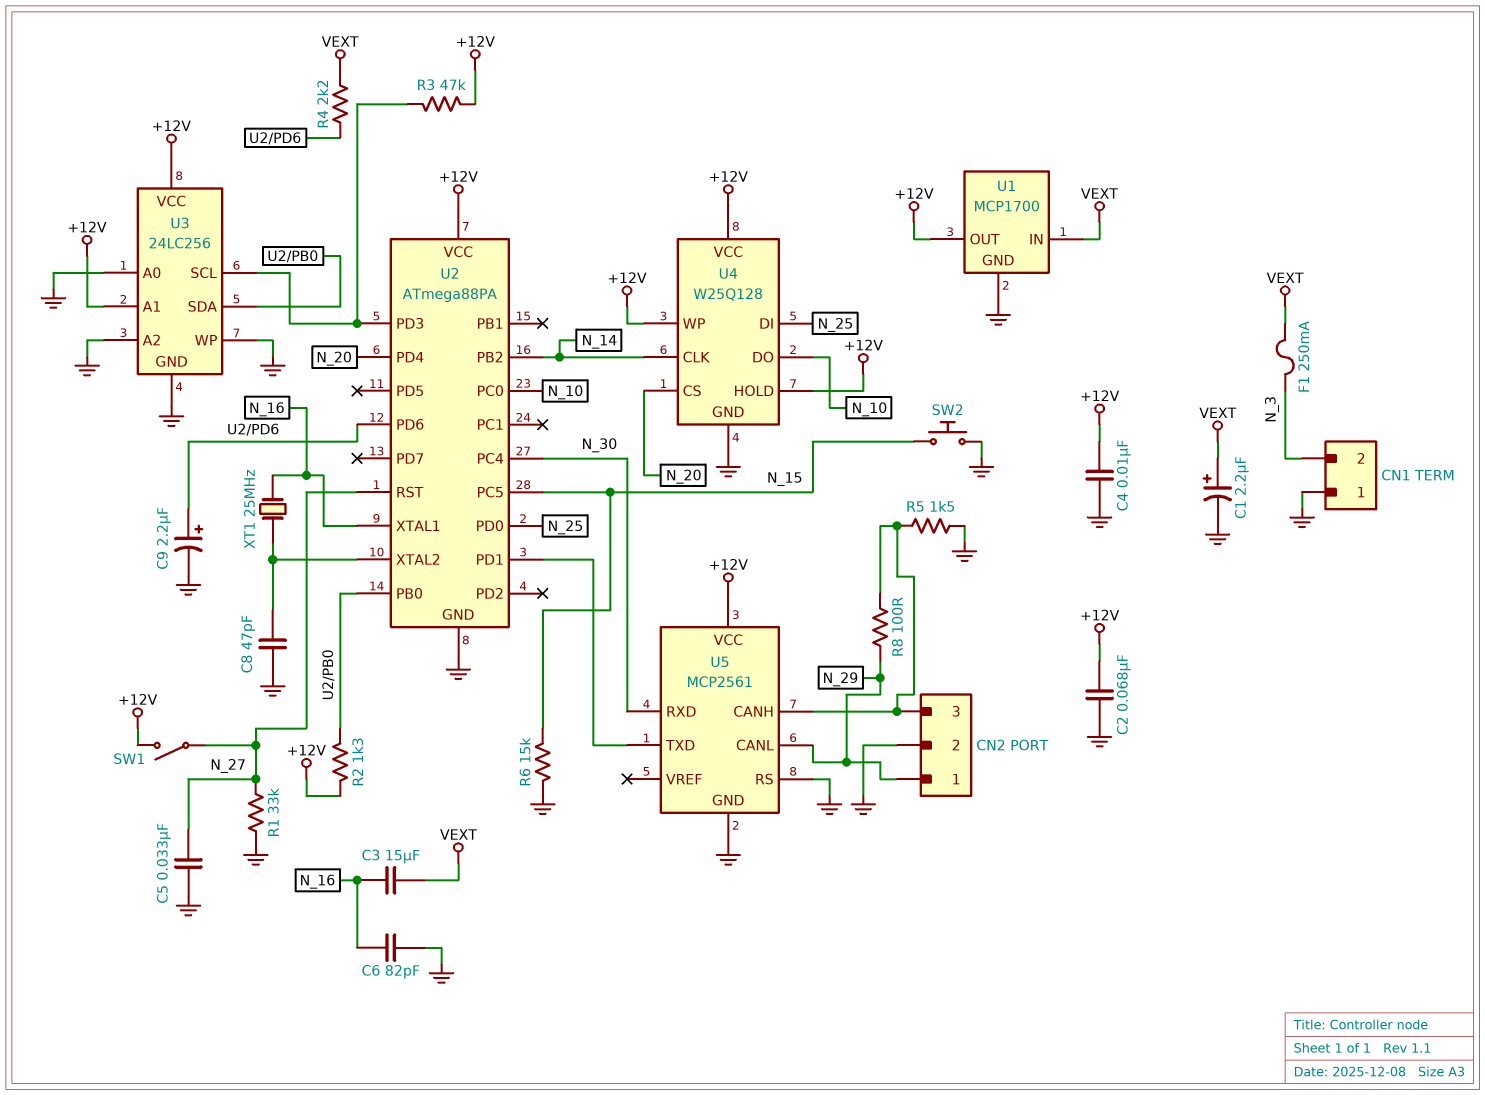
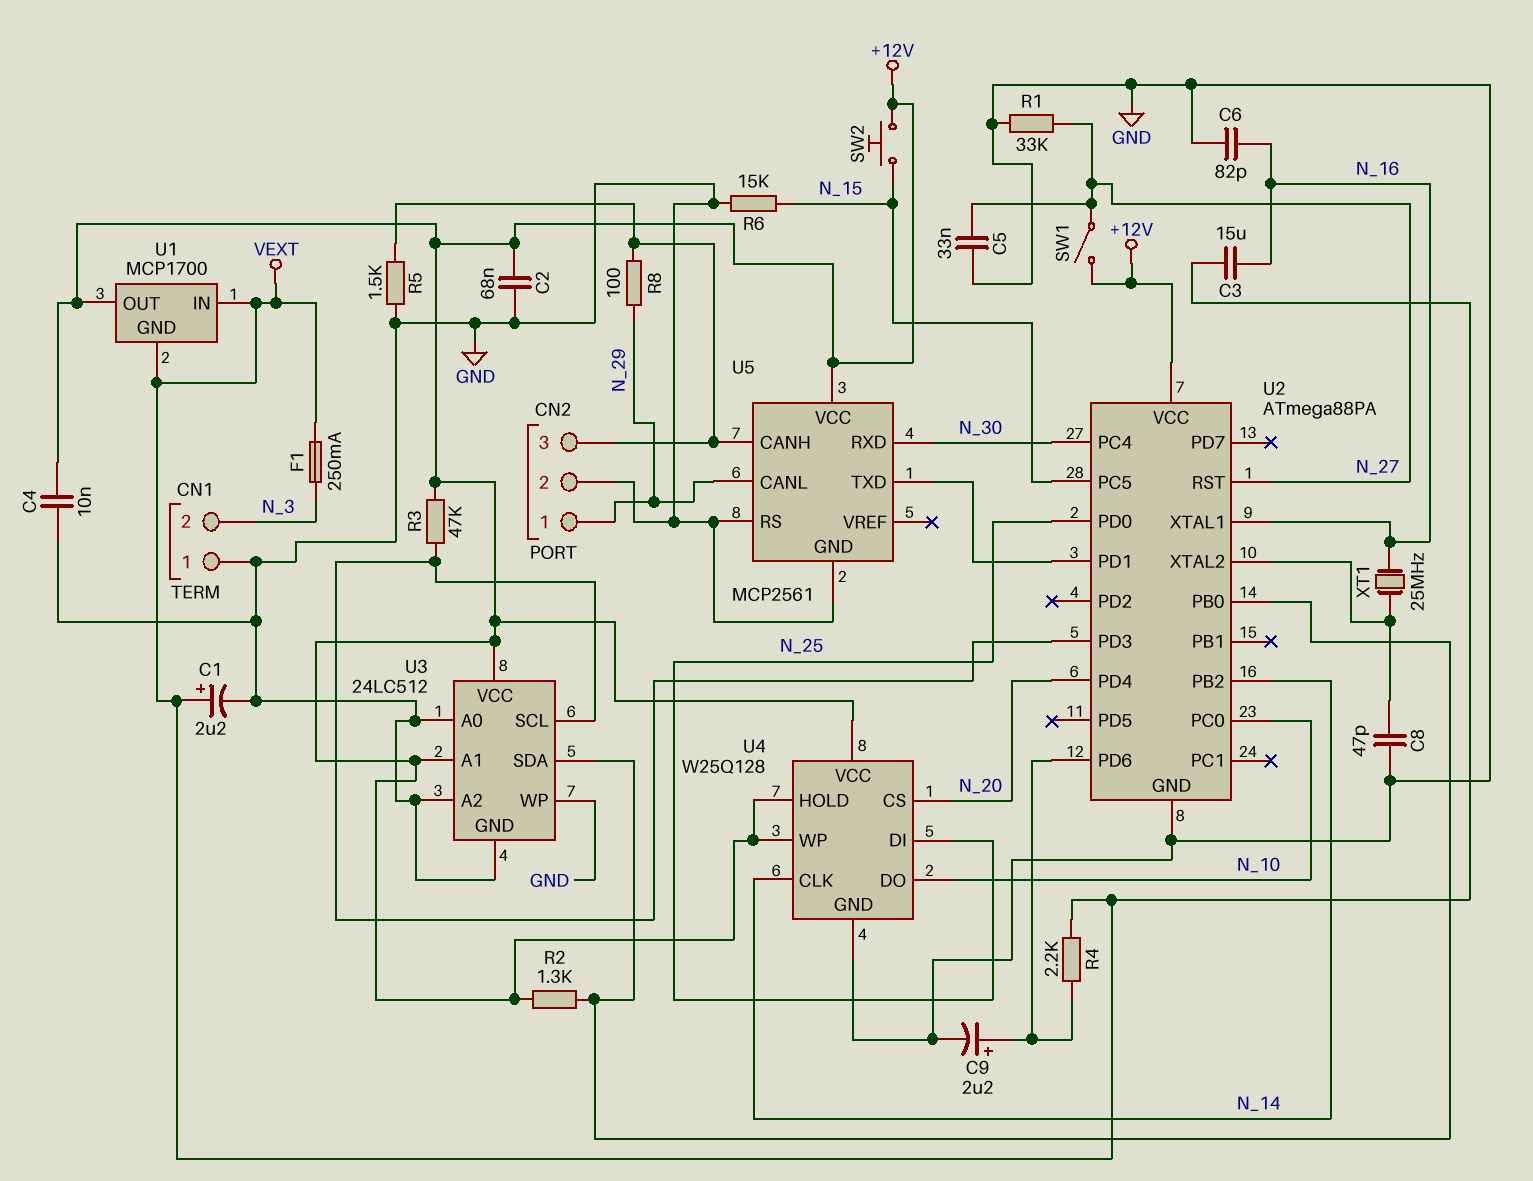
SW2: button (GND, N_15) -> button (+12V, N_15)
U1 pin GND: GND -> VEXT
U3: 24LC256 -> 24LC512

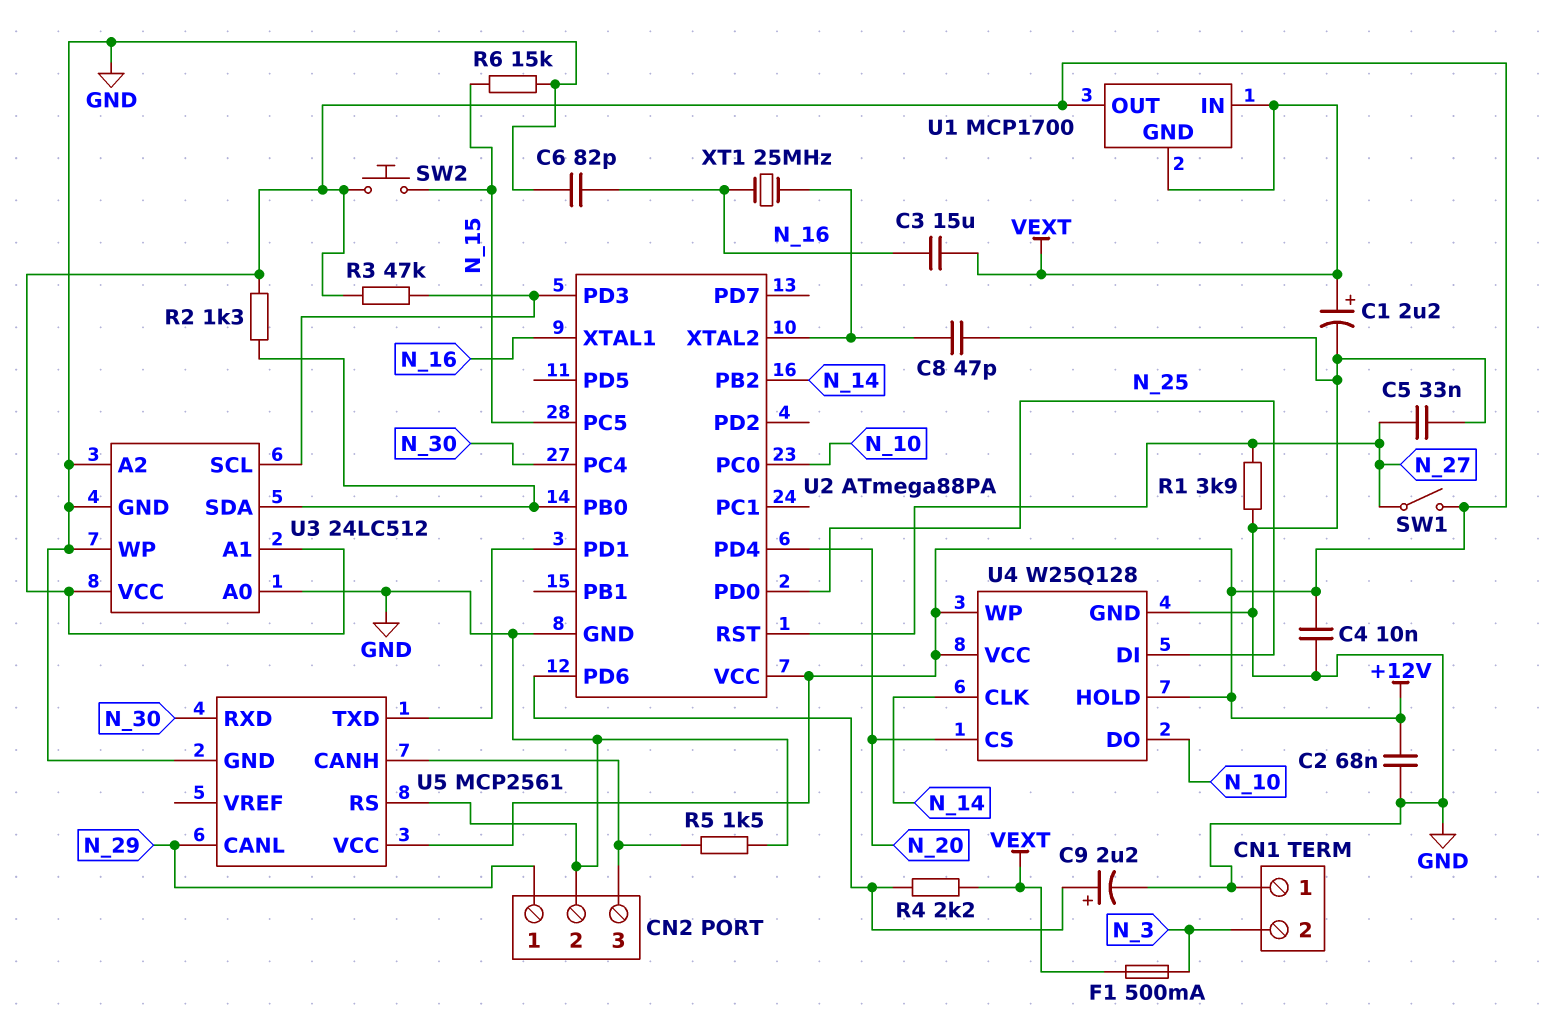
F1: 250mA (N_3, VEXT) -> 500mA (N_3, VEXT)
R1: 33k (GND, N_27) -> 3.9k (GND, N_27)
R8: 100 (CN2/3, N_29) -> none

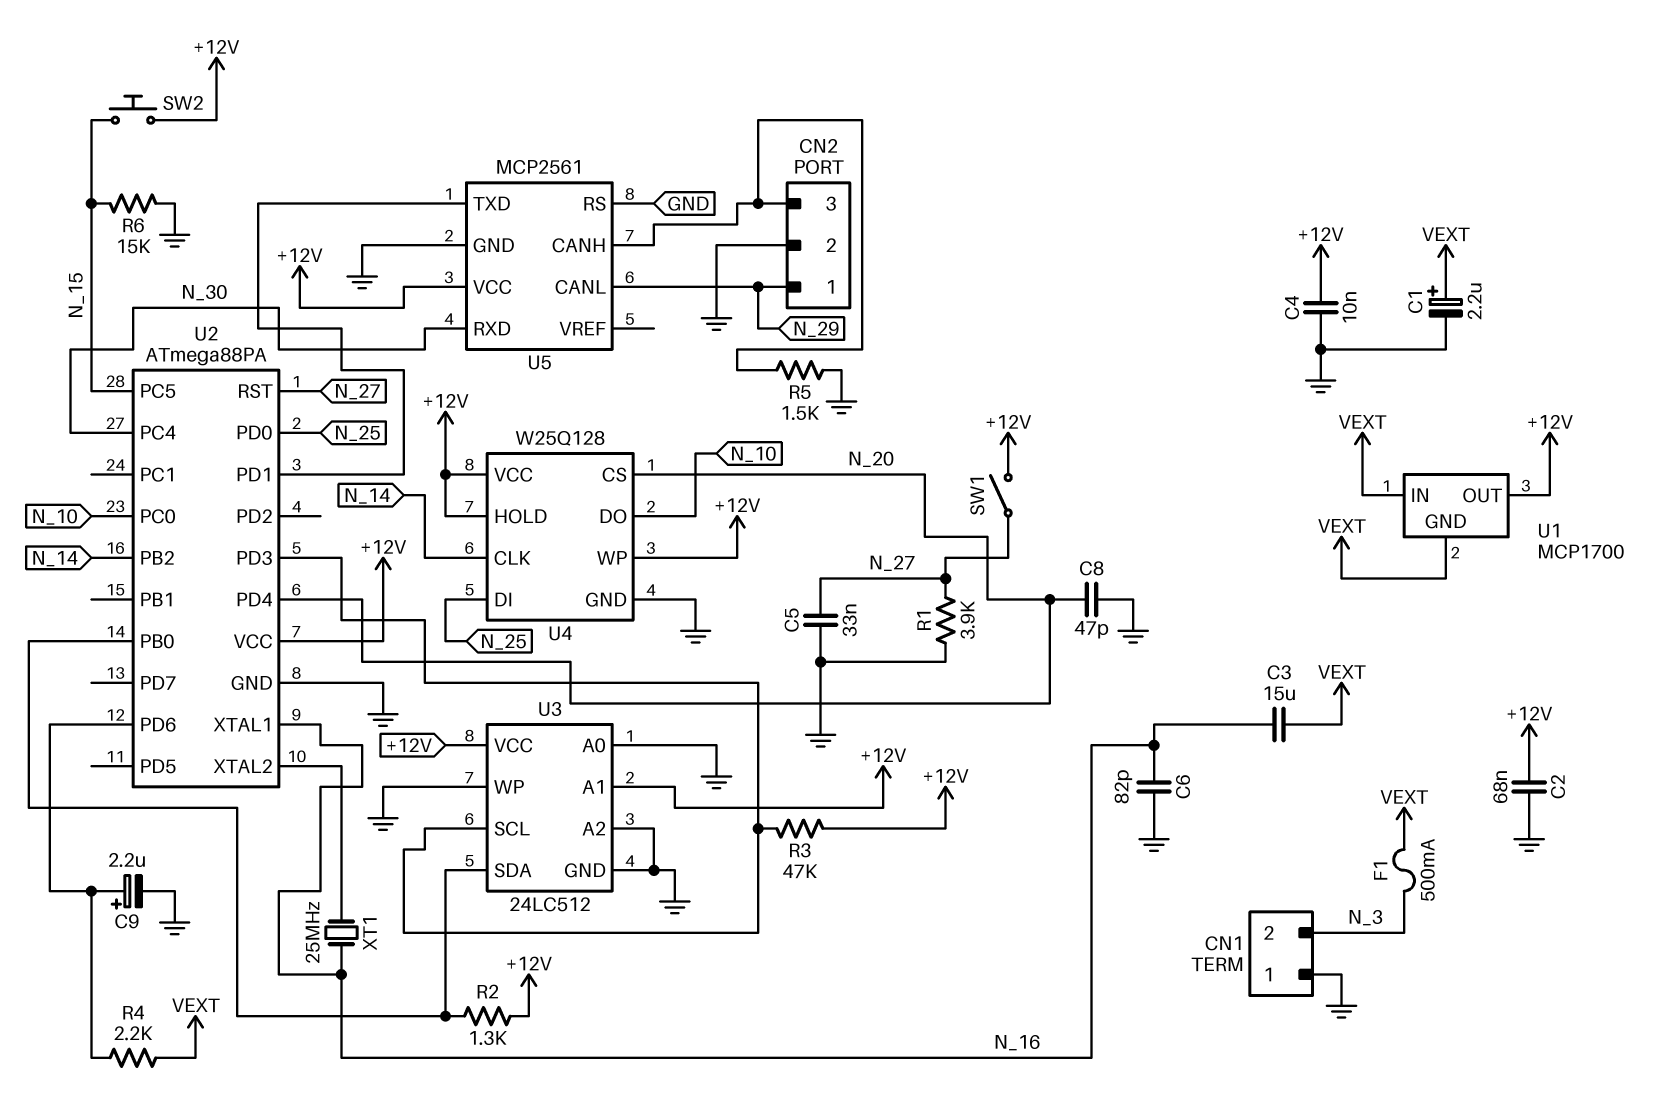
C8: 47pF (GND, U2/XTAL2) -> 47pF (GND, N_20)

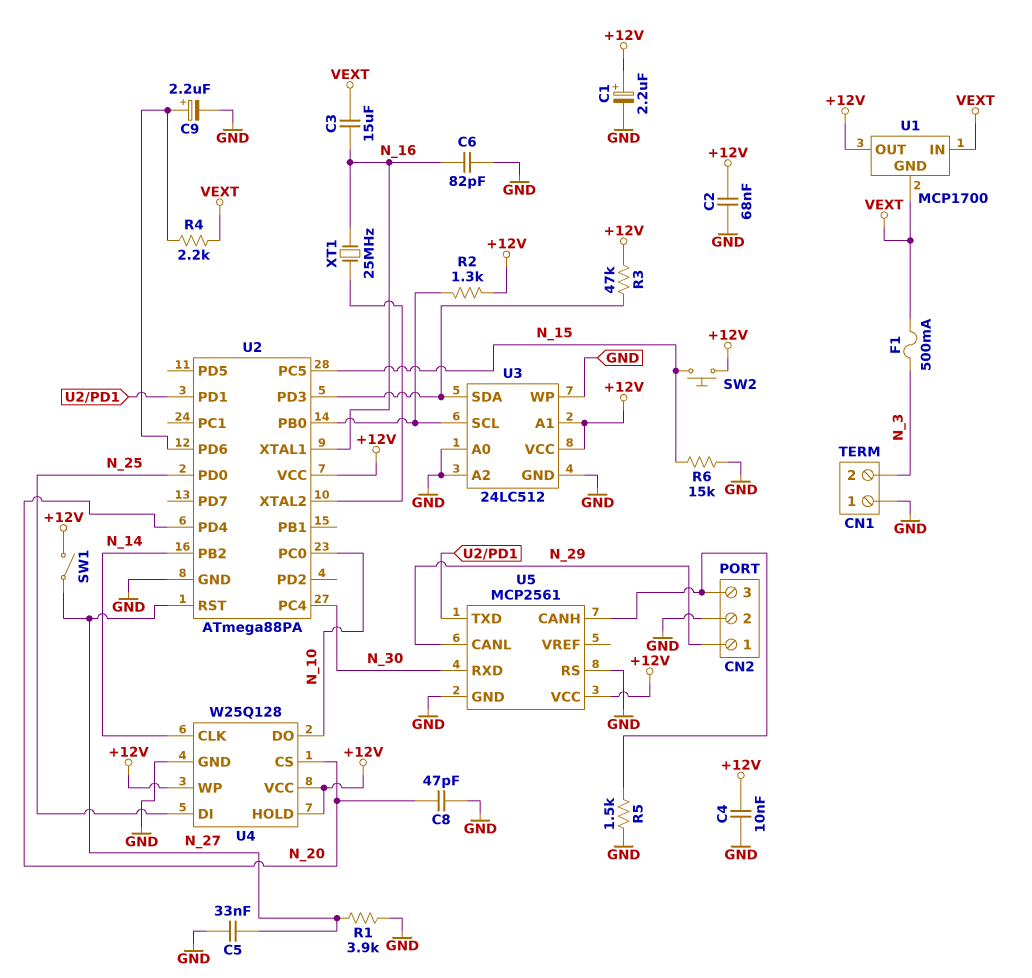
C1: 2.2uF (plus VEXT, minus GND) -> 2.2uF (plus +12V, minus GND)
U3 pin SCL: U2/PD3 -> U2/PB0
U3 pin SDA: U2/PB0 -> U2/PD3

